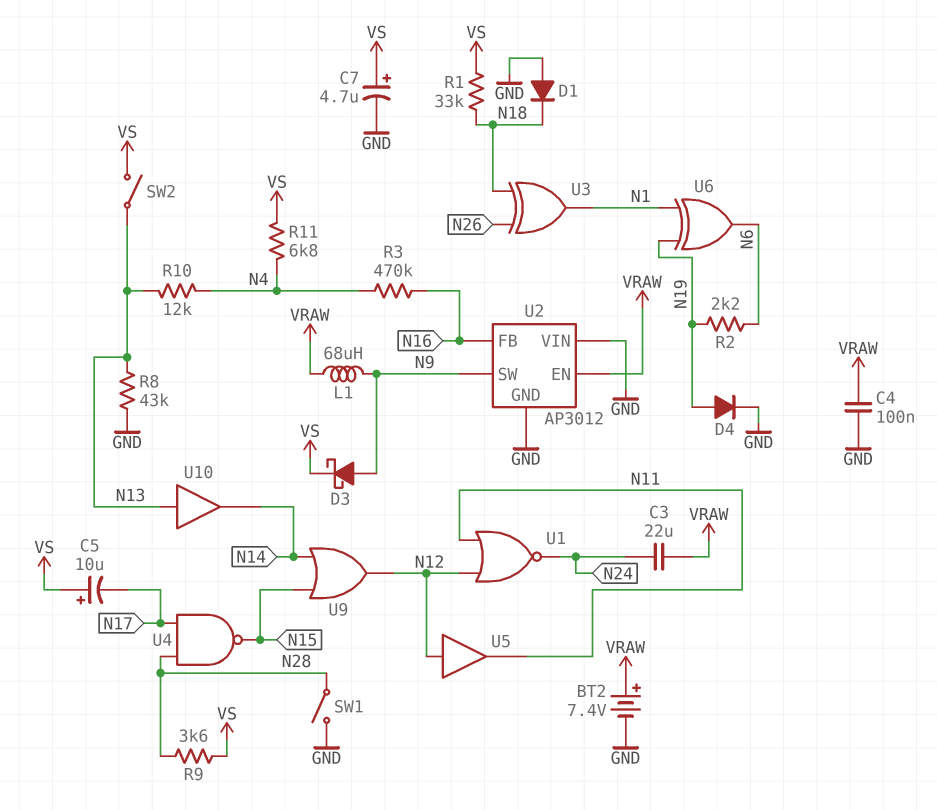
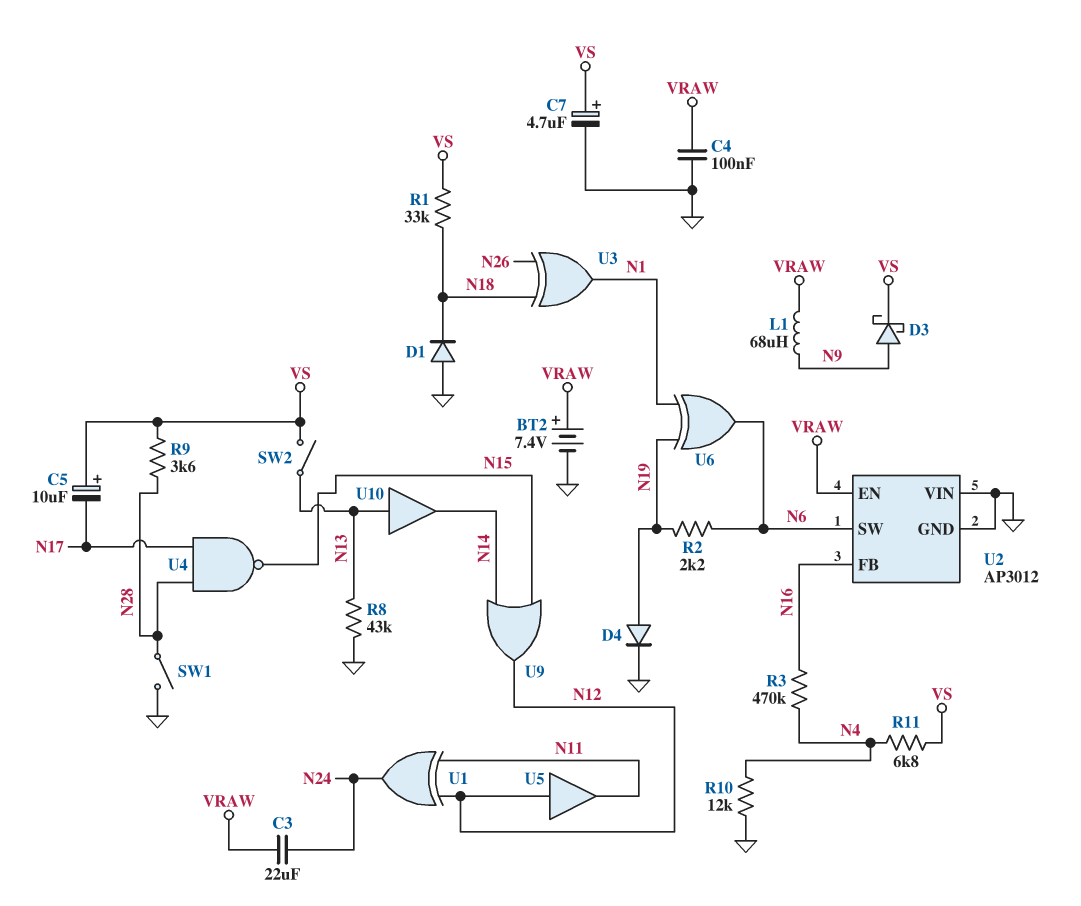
R10: 12k (N4, N13) -> 12k (GND, N4)
U1: NOR (in N11, in N12, out N24) -> XOR (in N11, in N12, out N24)
U2 pin SW: N9 -> N6

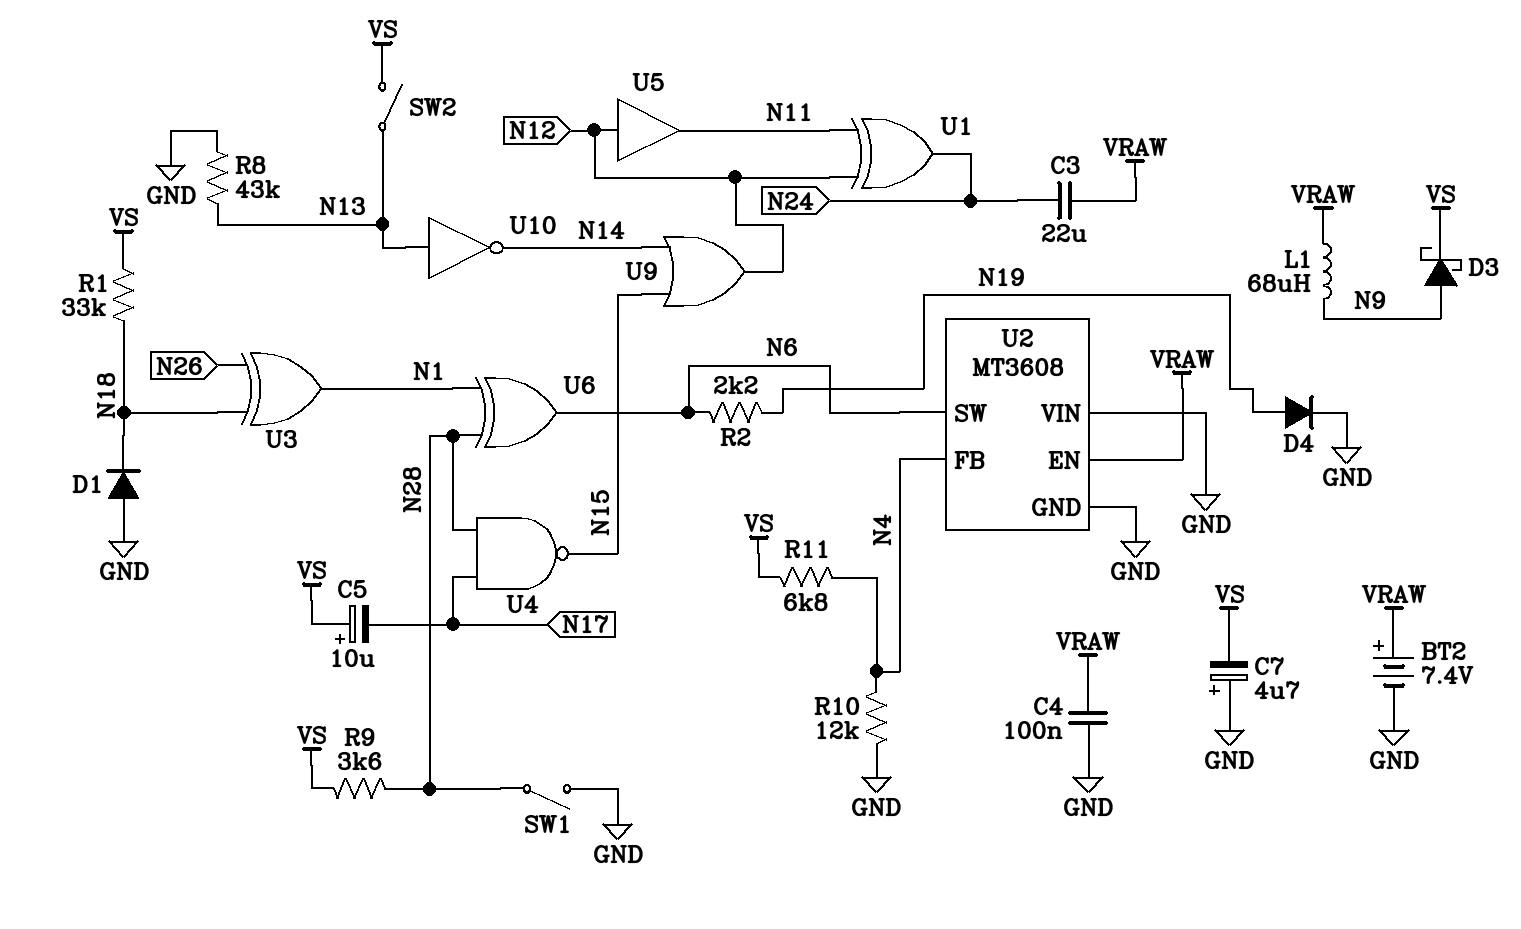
C7: 4.7uF (plus VS, minus GND) -> 4.7uF (plus GND, minus VS)
R3: 470k (N4, N16) -> none
U2: AP3012 -> MT3608
U2 pin FB: N16 -> N4
U6: XOR (in N1, in N19, out N6) -> XOR (in N1, in N28, out N6)
U10: buffer (in N13, out N14) -> NOT (in N13, out N14)

